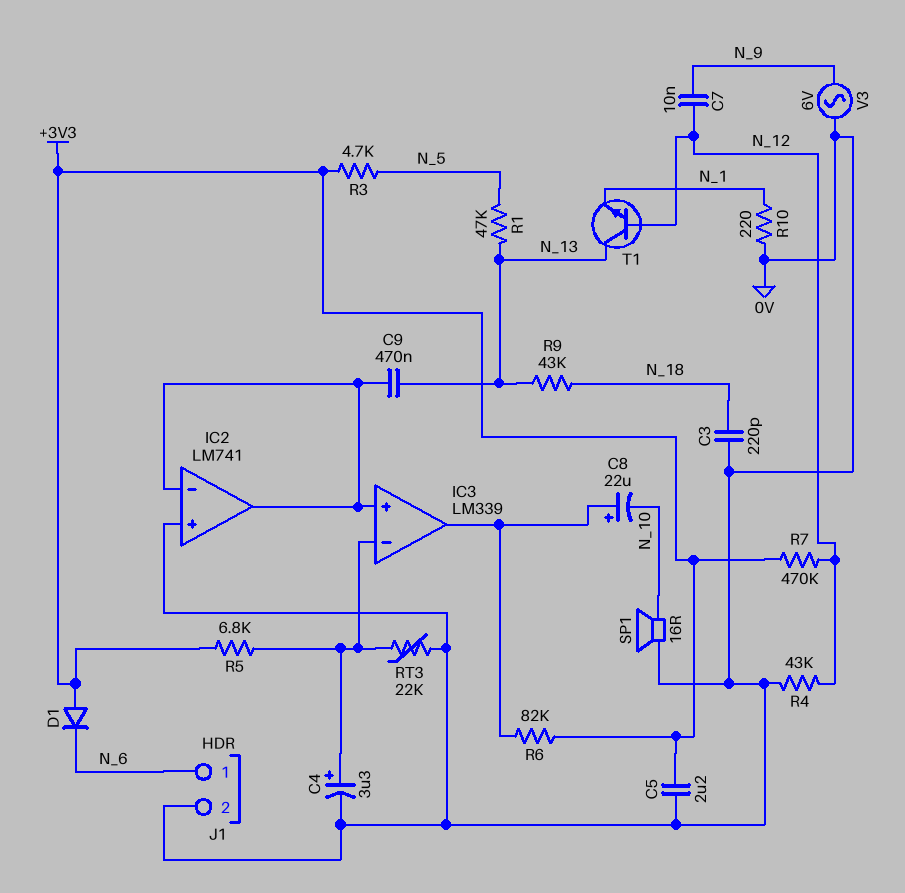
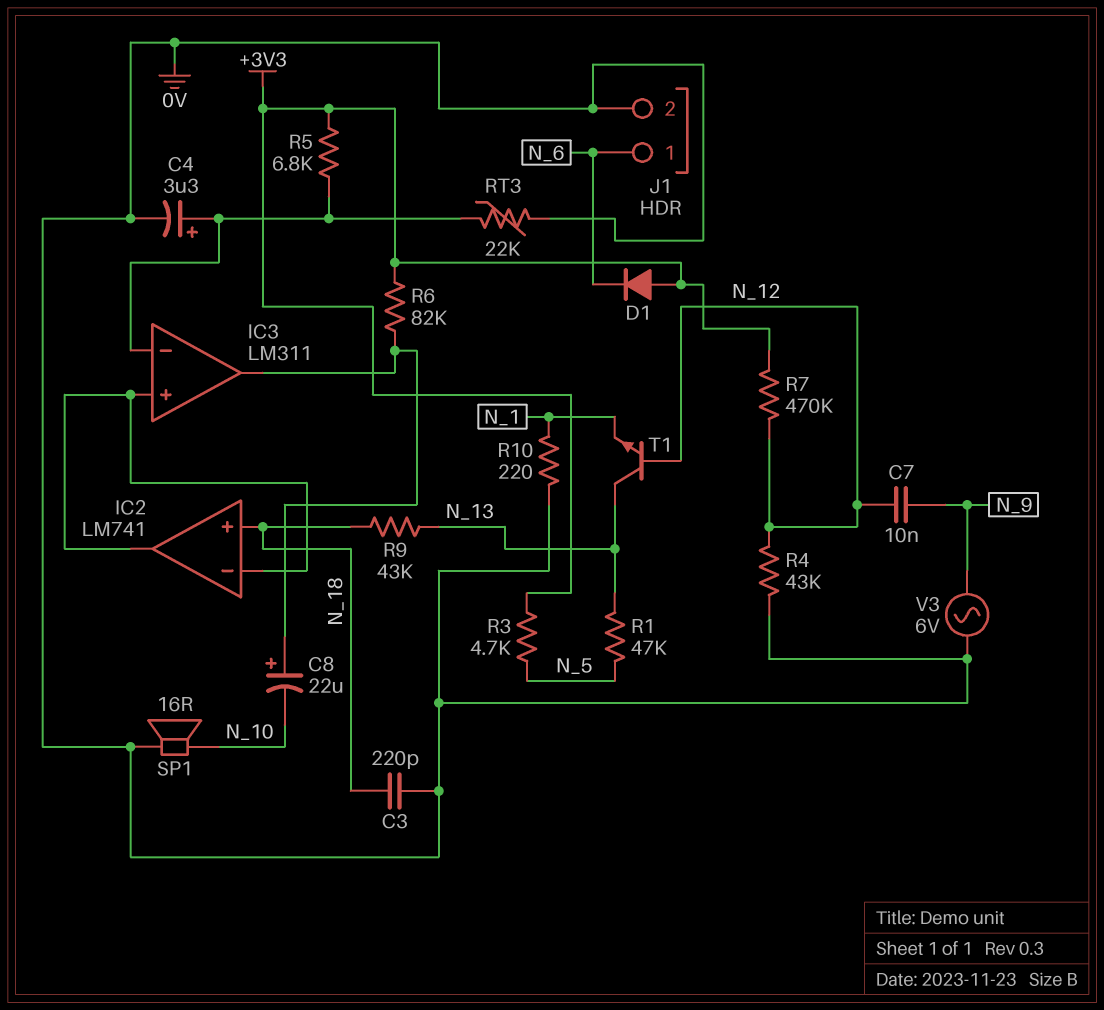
C5: 2.2uF (+3V3, 0V) -> none
C9: 470nF (IC2/in-, N_13) -> none
IC2 pin in+: 0V -> N_18
IC3: LM339 -> LM311

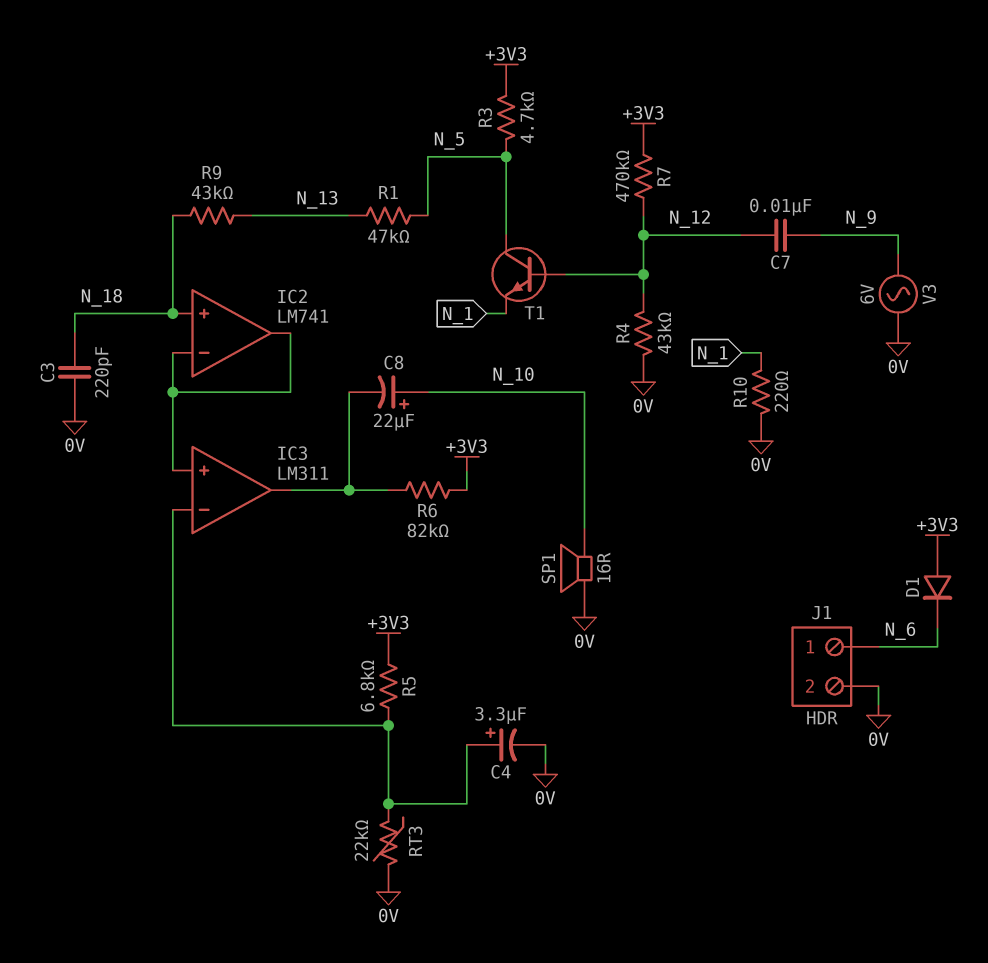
C8: 22uF (plus IC3/out, minus N_10) -> 22uF (plus N_10, minus IC3/out)
T1: NPN (B N_12, C N_13, E N_1) -> NPN (B N_12, C N_5, E N_1)

